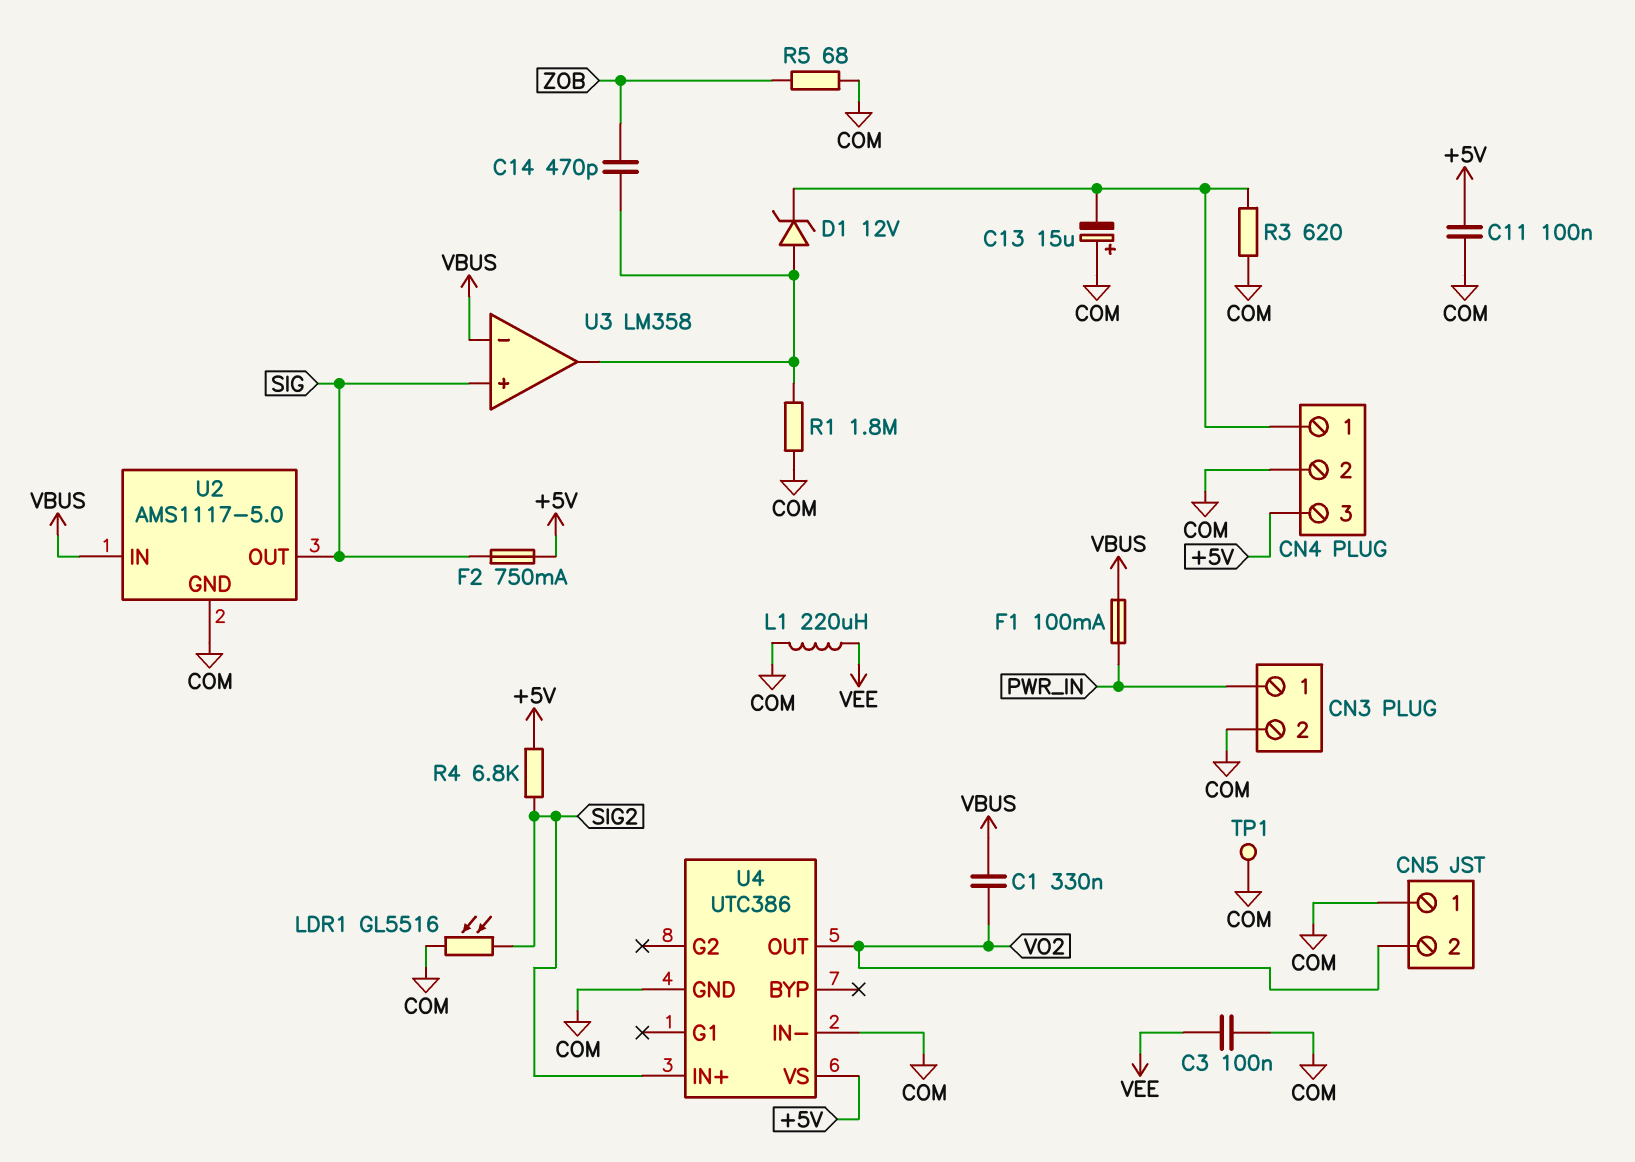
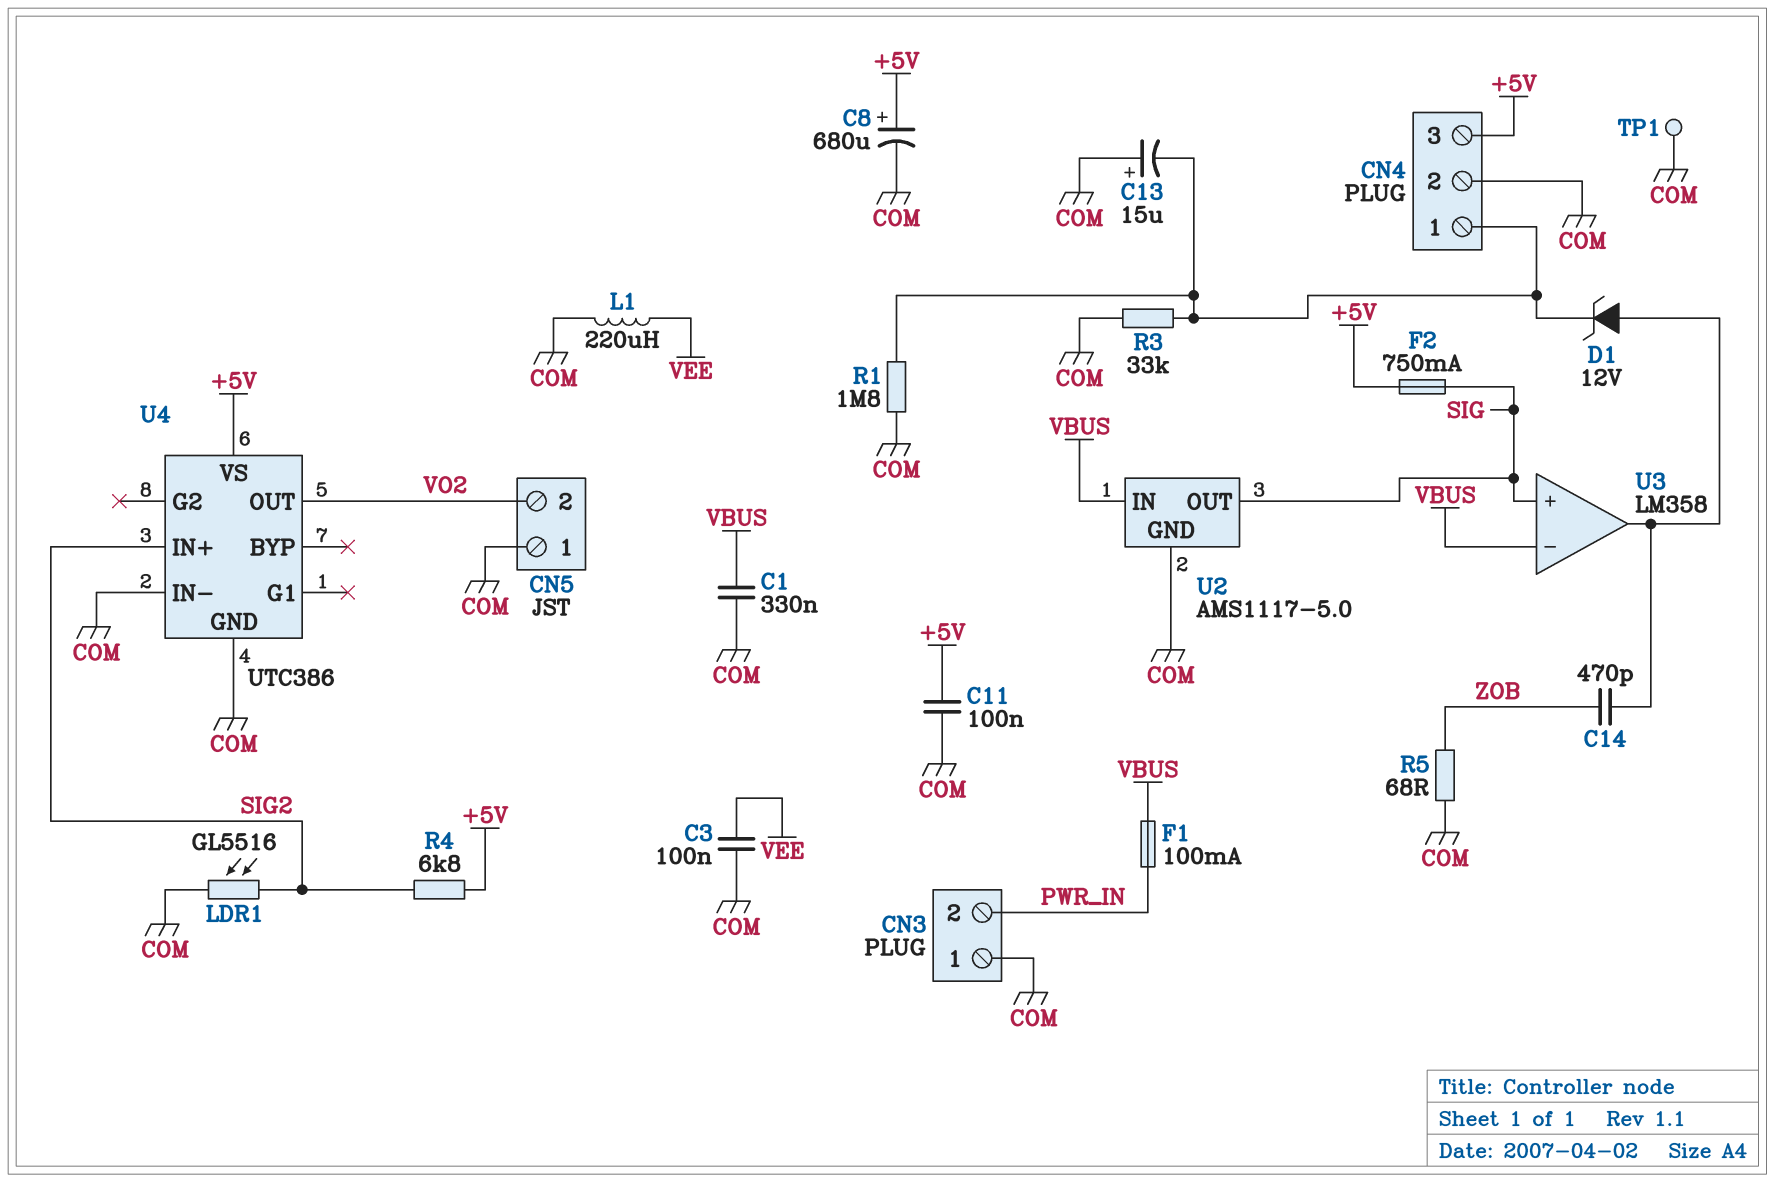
C1: 330nF (VBUS, VO2) -> 330nF (COM, VBUS)
C8: none -> 680uF (plus +5V, minus COM)
CN3 pin 1: PWR_IN -> COM
CN3 pin 2: COM -> PWR_IN
R1: 1.8M (COM, U3/out) -> 1.8M (CN4/1, COM)
R3: 620 (CN4/1, COM) -> 33k (CN4/1, COM)

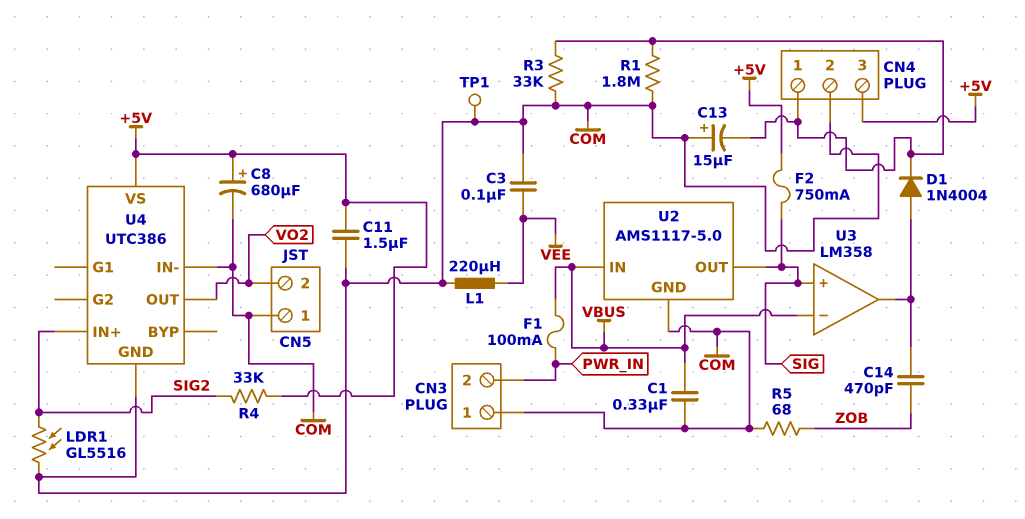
C11: 100nF (+5V, COM) -> 1.5uF (+5V, COM)
D1: zener 12V (A U3/out, K CN4/1) -> diode 1N4004 (A U3/out, K CN4/1)
R4: 6.8k (+5V, SIG2) -> 33k (+5V, SIG2)

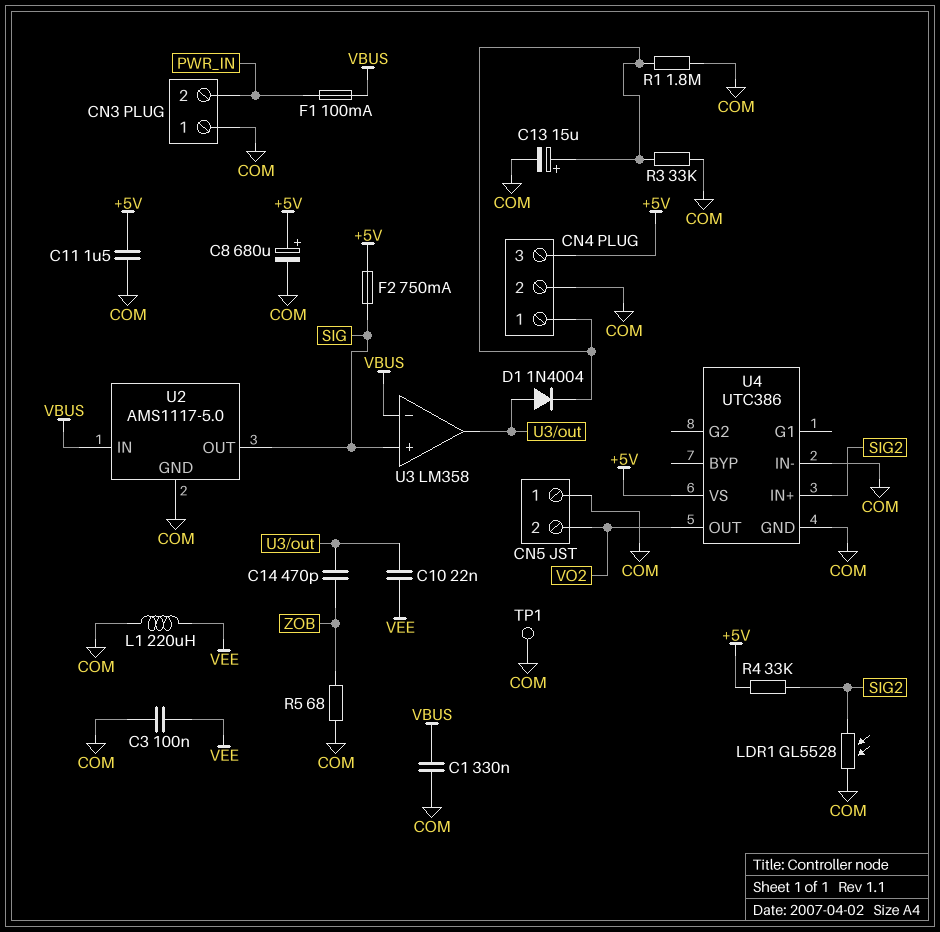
C10: none -> 22nF (U3/out, VEE)
C13: 15uF (plus COM, minus CN4/1) -> 15uF (plus CN4/1, minus COM)
LDR1: GL5516 (COM, SIG2) -> GL5528 (COM, SIG2)

